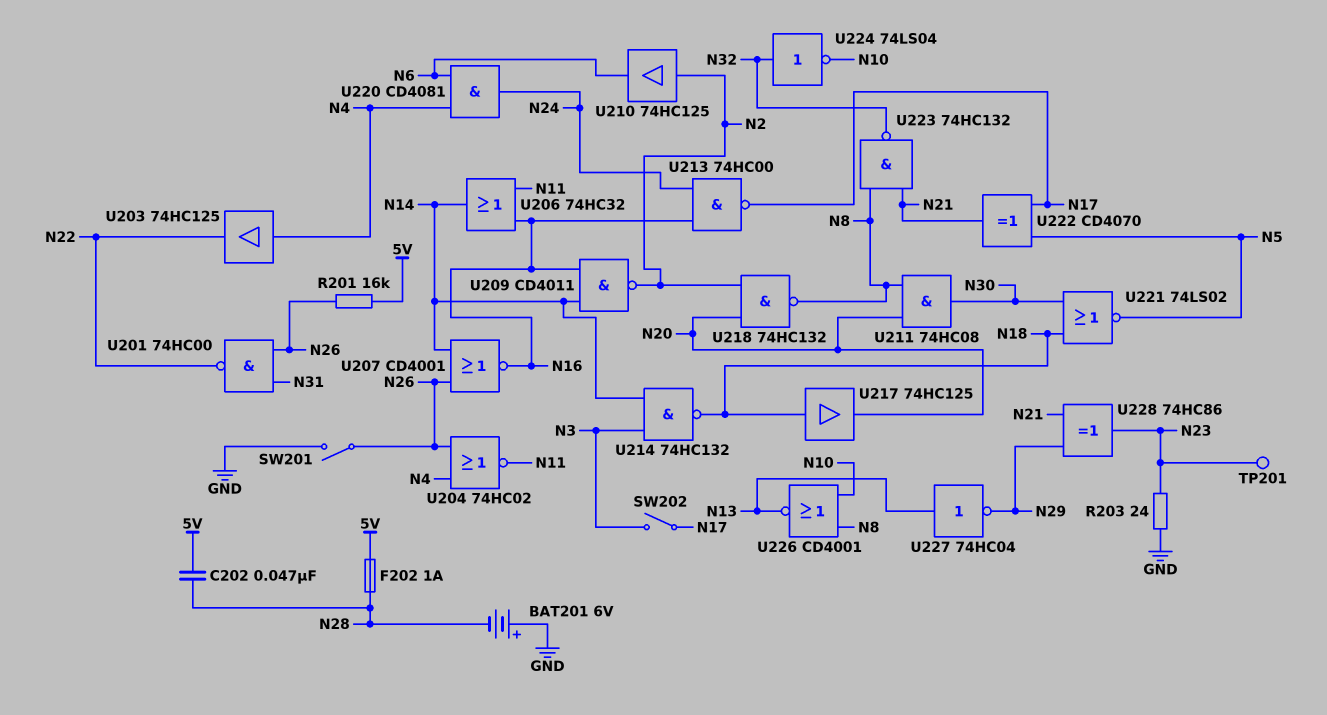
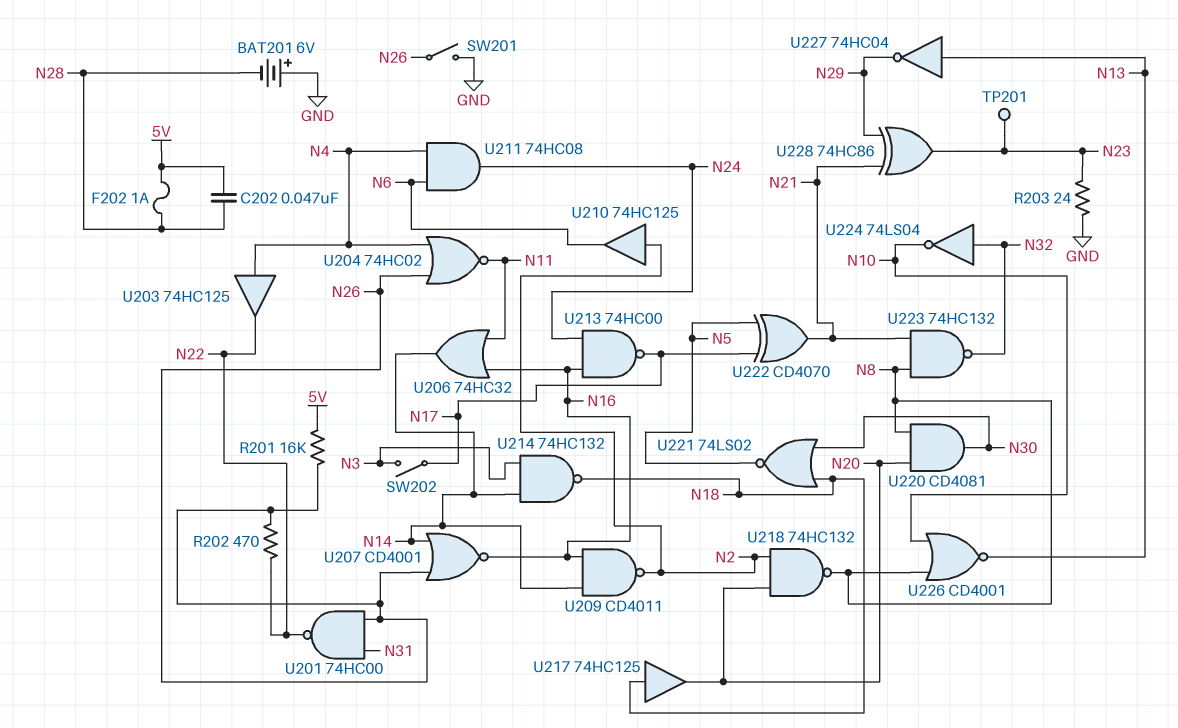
R202: none -> 470 (N22, N26)
U211: AND 74HC08 (in N8, in N20, out N30) -> AND 74HC08 (in N4, in N6, out N24)
U220: AND CD4081 (in N4, in N6, out N24) -> AND CD4081 (in N8, in N20, out N30)

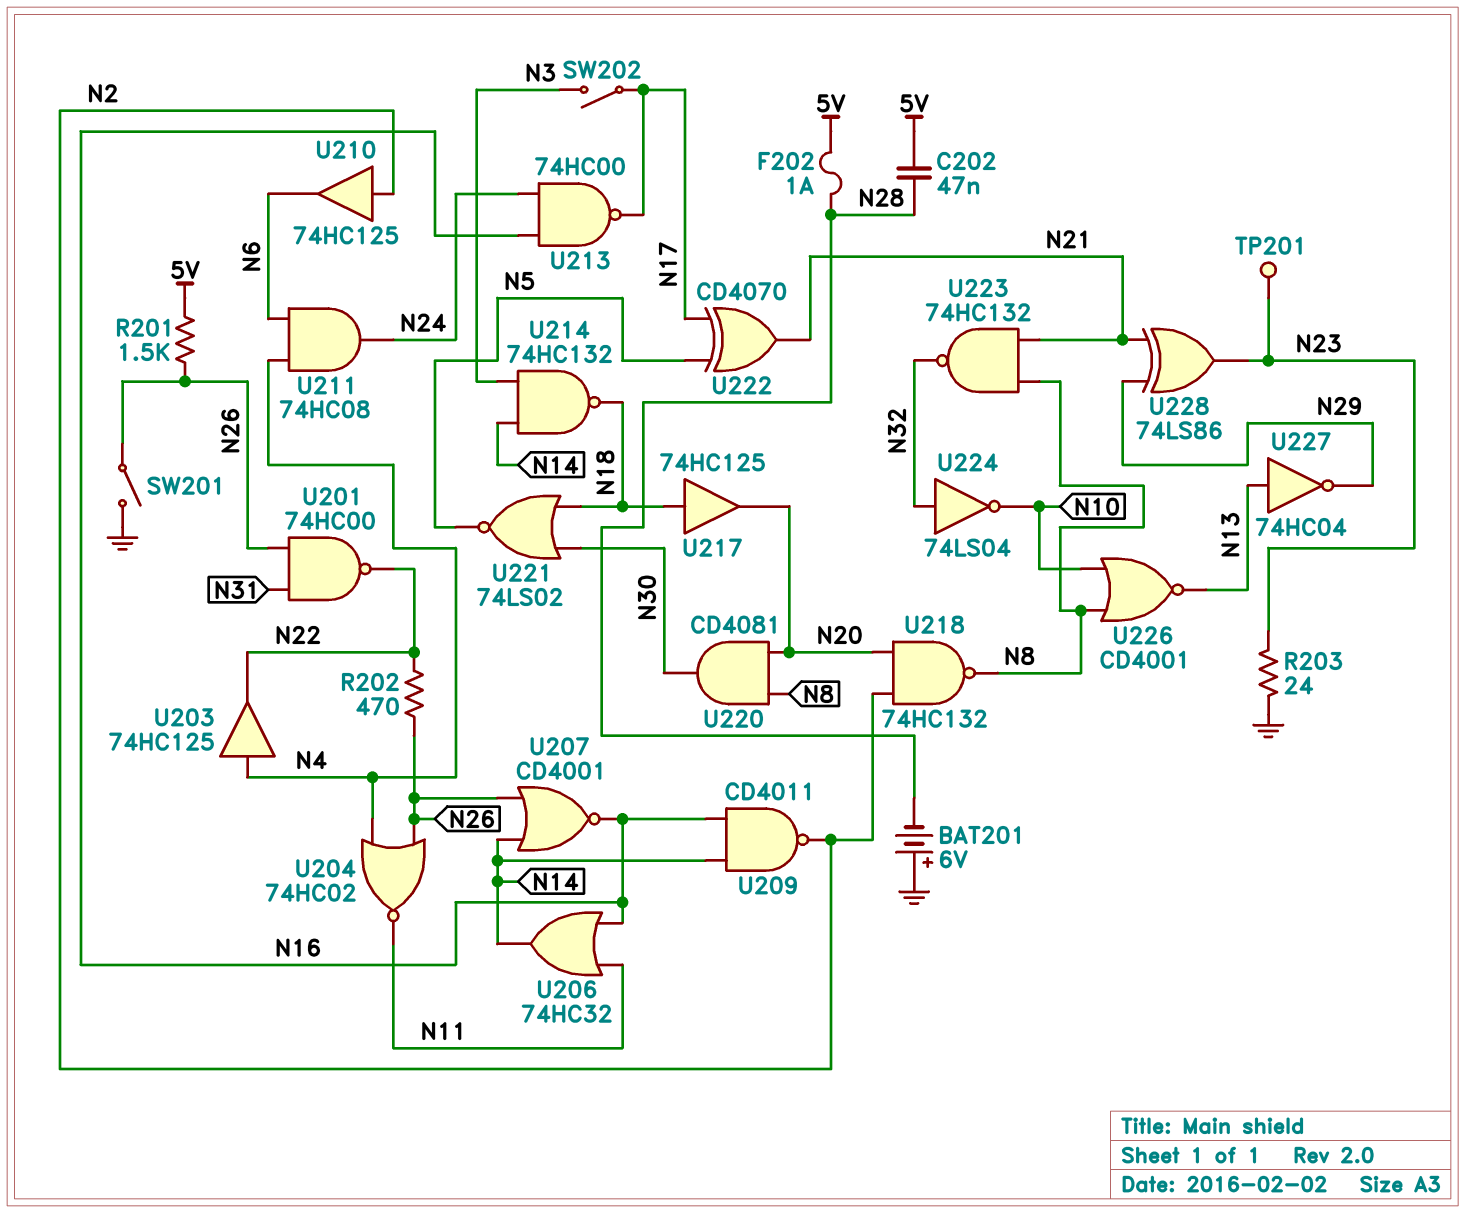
R201: 16k (5V, N26) -> 1.5k (5V, N26)
U228: XOR 74HC86 (in N21, in N29, out N23) -> XOR 74LS86 (in N21, in N29, out N23)

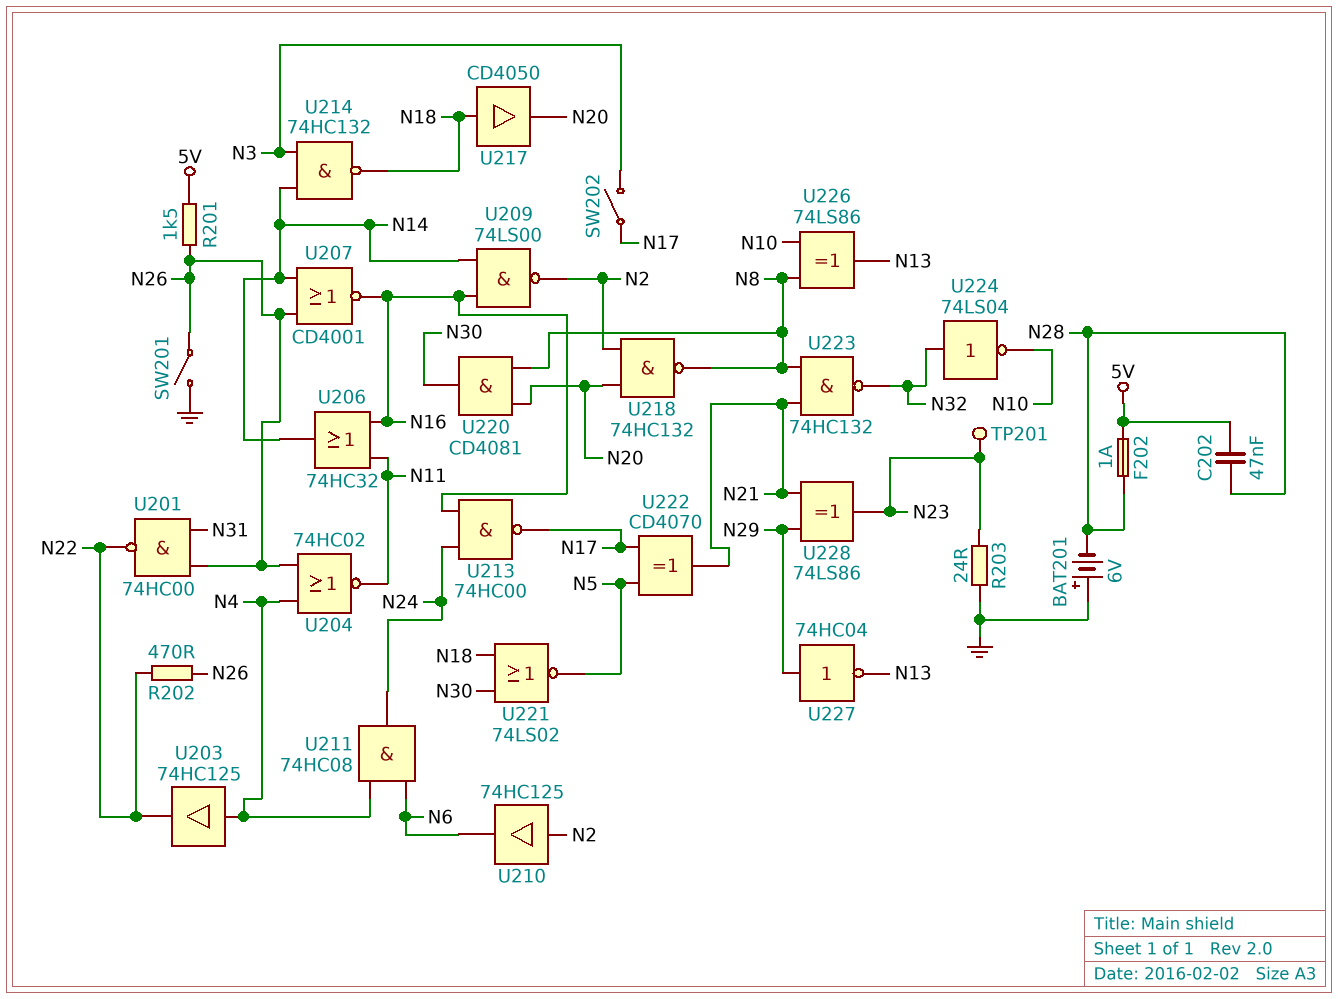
U209: NAND CD4011 (in N14, in N16, out N2) -> NAND 74LS00 (in N14, in N16, out N2)
U217: buffer 74HC125 (in N18, out N20) -> buffer CD4050 (in N18, out N20)
U226: NOR CD4001 (in N8, in N10, out N13) -> XOR 74LS86 (in N8, in N10, out N13)
U227: NOT 74HC04 (in N13, out N29) -> NOT 74HC04 (in N29, out N13)

